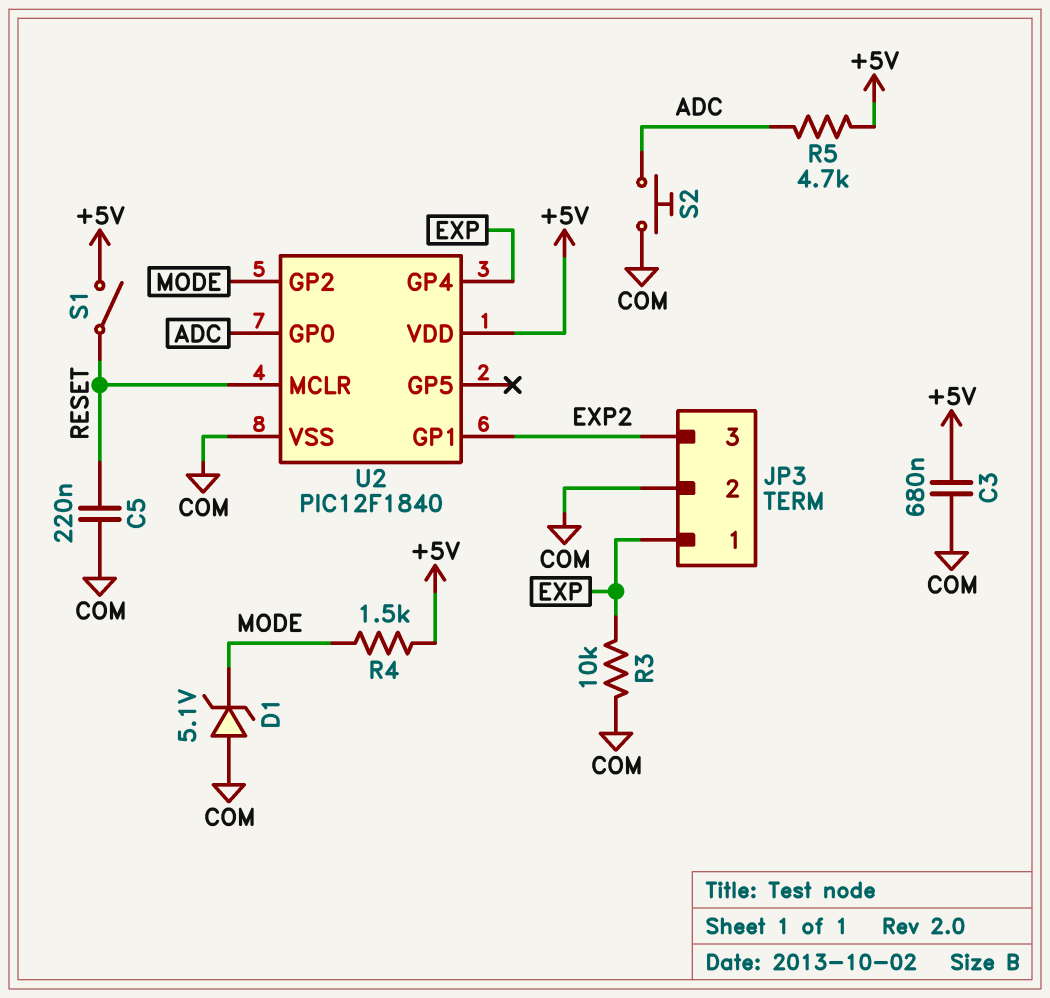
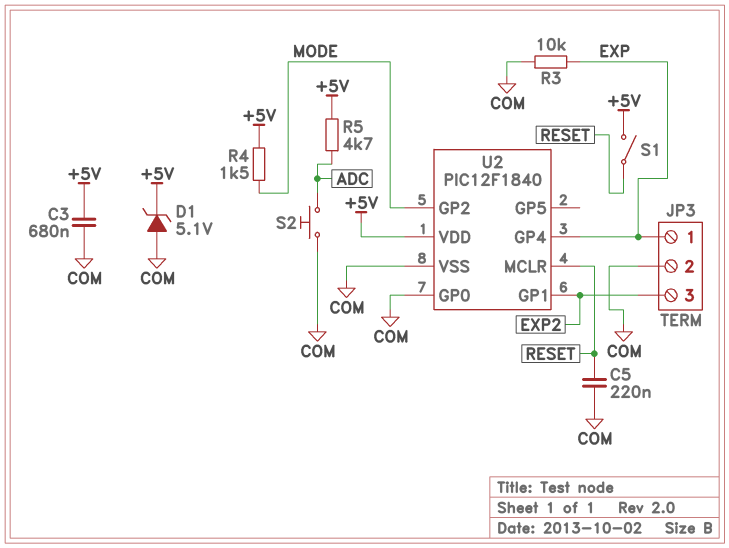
D1: zener 5.1V (A COM, K MODE) -> zener 5.1V (A COM, K +5V)
U2 pin GP0: ADC -> COM

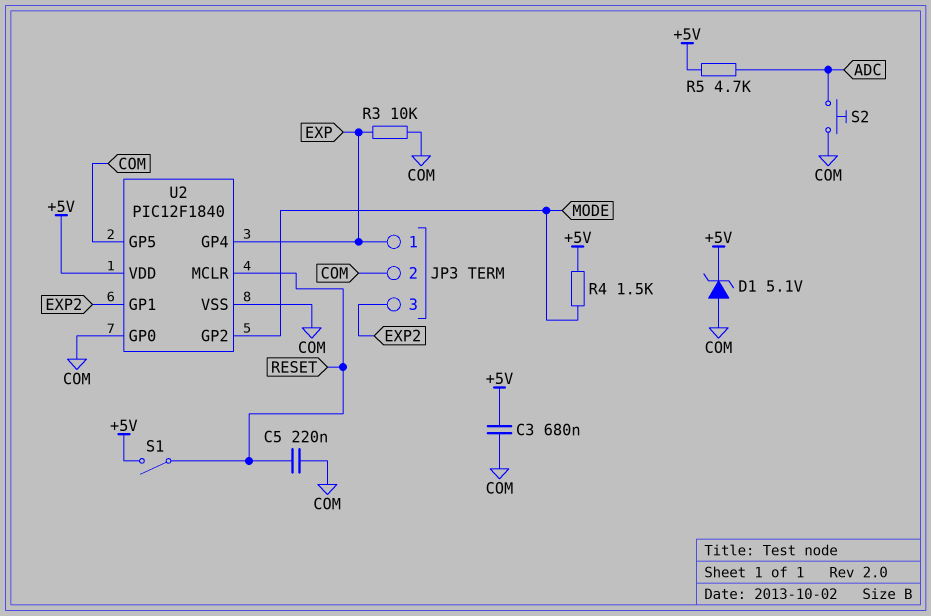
U2 pin GP5: none -> COM

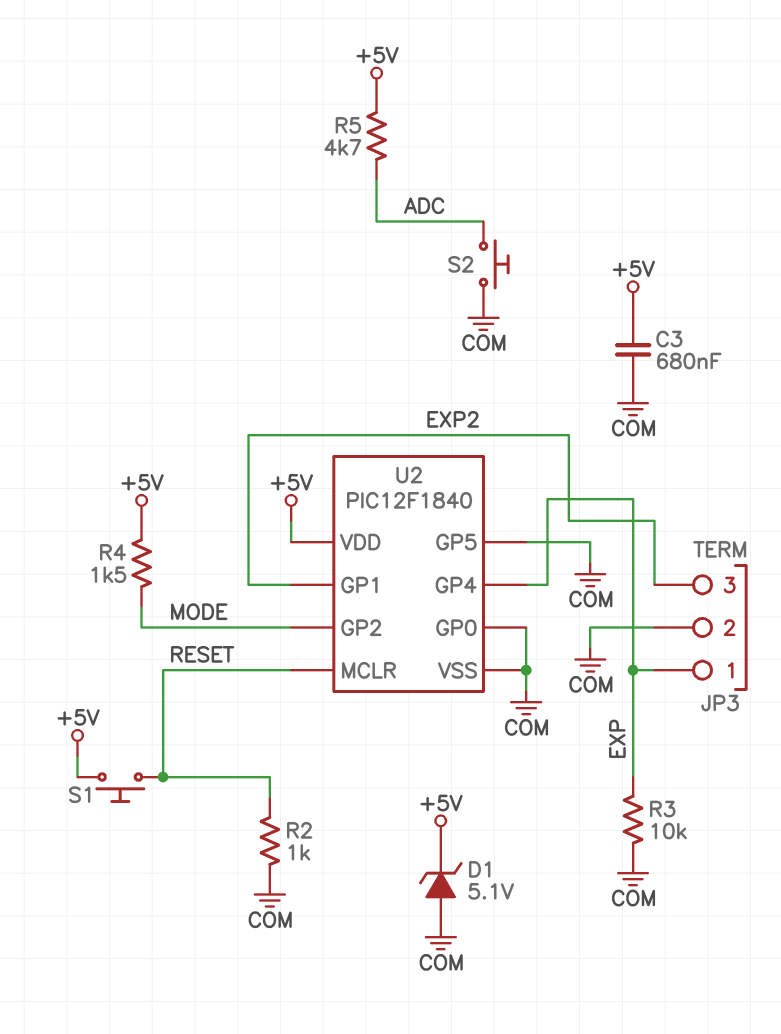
C5: 220nF (COM, RESET) -> none
R2: none -> 1k (COM, RESET)
S1: switch (+5V, RESET) -> button (+5V, RESET)

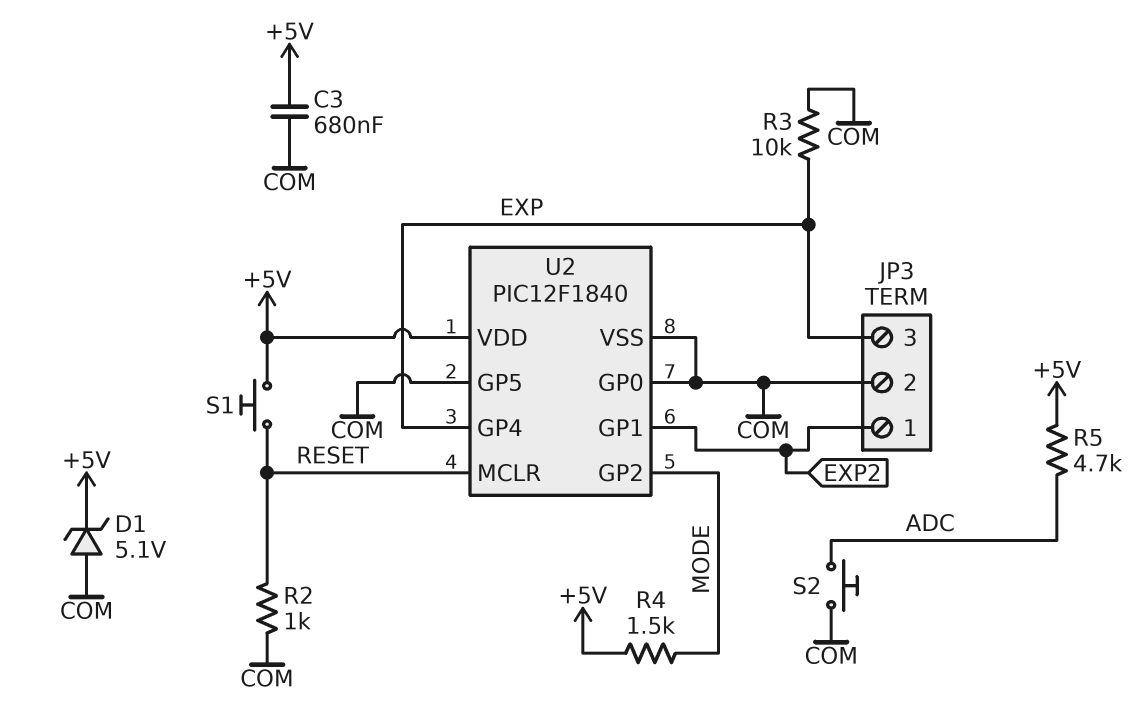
JP3 pin 1: EXP -> EXP2
JP3 pin 3: EXP2 -> EXP

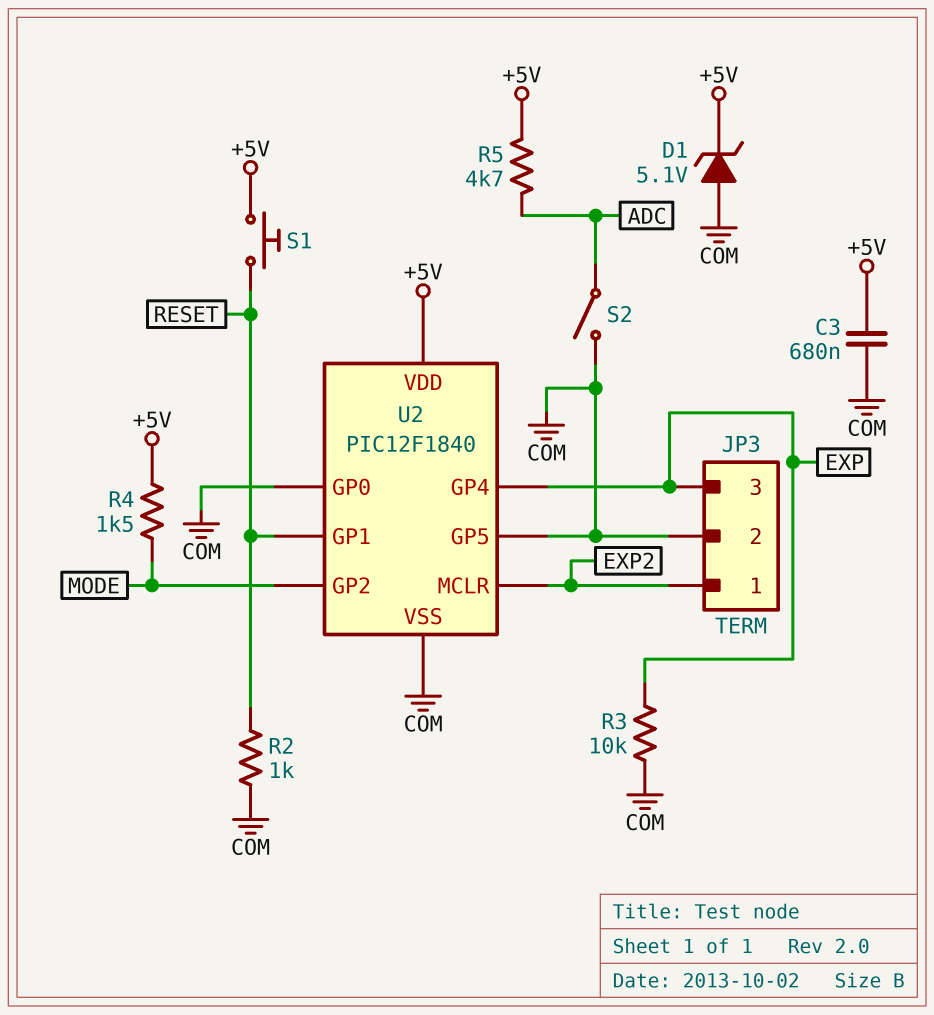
S2: button (ADC, COM) -> switch (ADC, COM)
U2 pin GP1: EXP2 -> RESET
U2 pin MCLR: RESET -> EXP2

